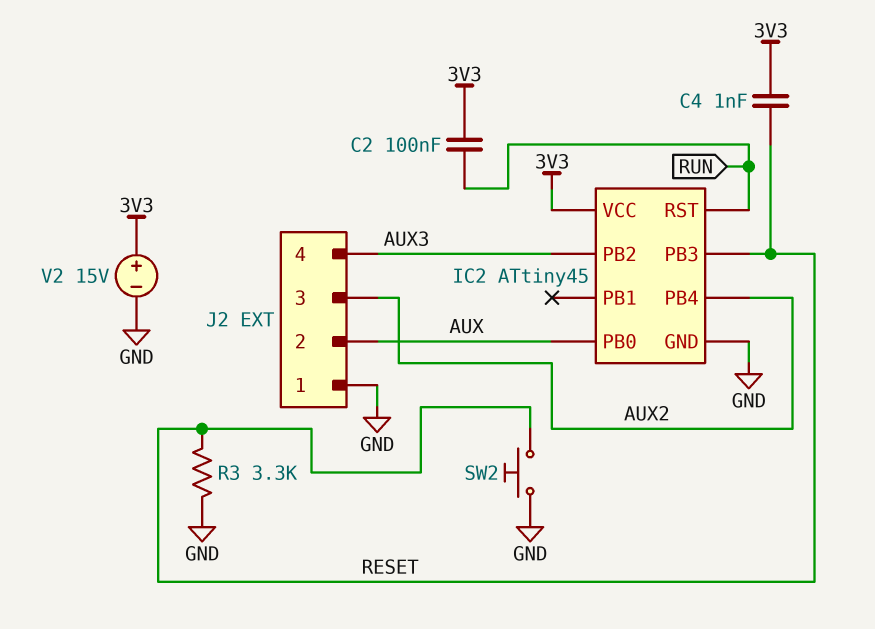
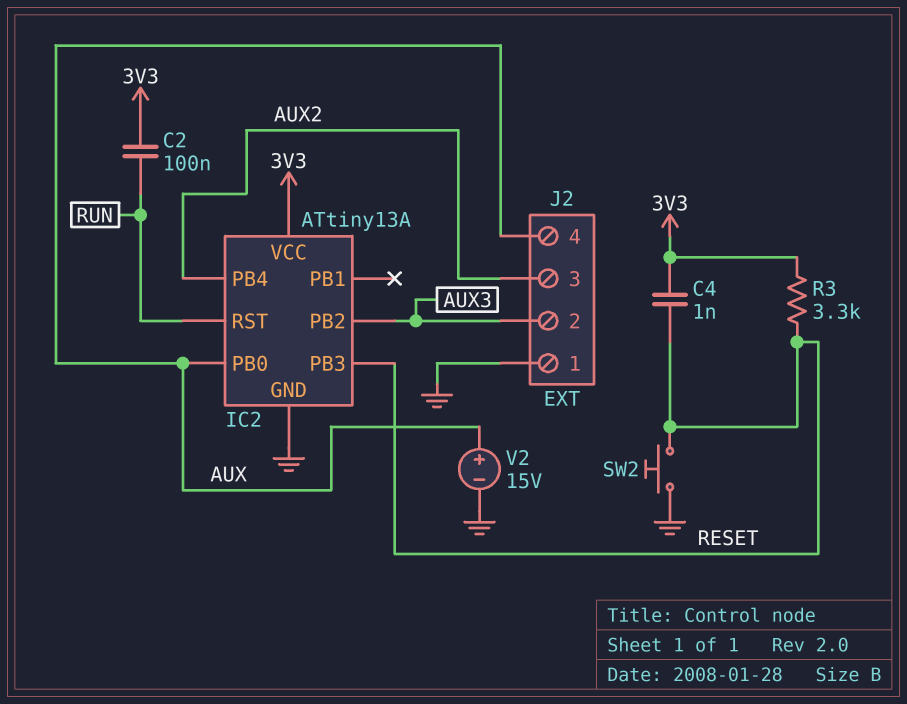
IC2: ATtiny45 -> ATtiny13A
J2 pin 2: AUX -> AUX3
J2 pin 4: AUX3 -> AUX
R3: 3.3k (GND, RESET) -> 3.3k (3V3, RESET)
V2: 15V (plus 3V3, minus GND) -> 15V (plus AUX, minus GND)

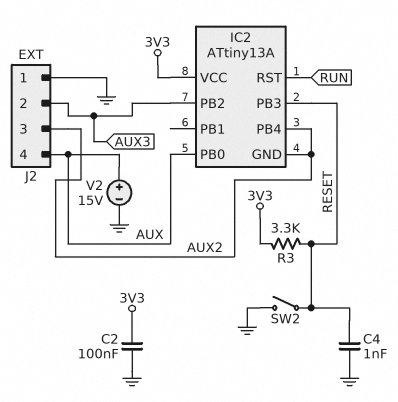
C2: 100nF (3V3, RUN) -> 100nF (3V3, GND)
C4: 1nF (3V3, RESET) -> 1nF (GND, RESET)
IC2 pin GND: GND -> AUX2
SW2: button (GND, RESET) -> switch (GND, RESET)

